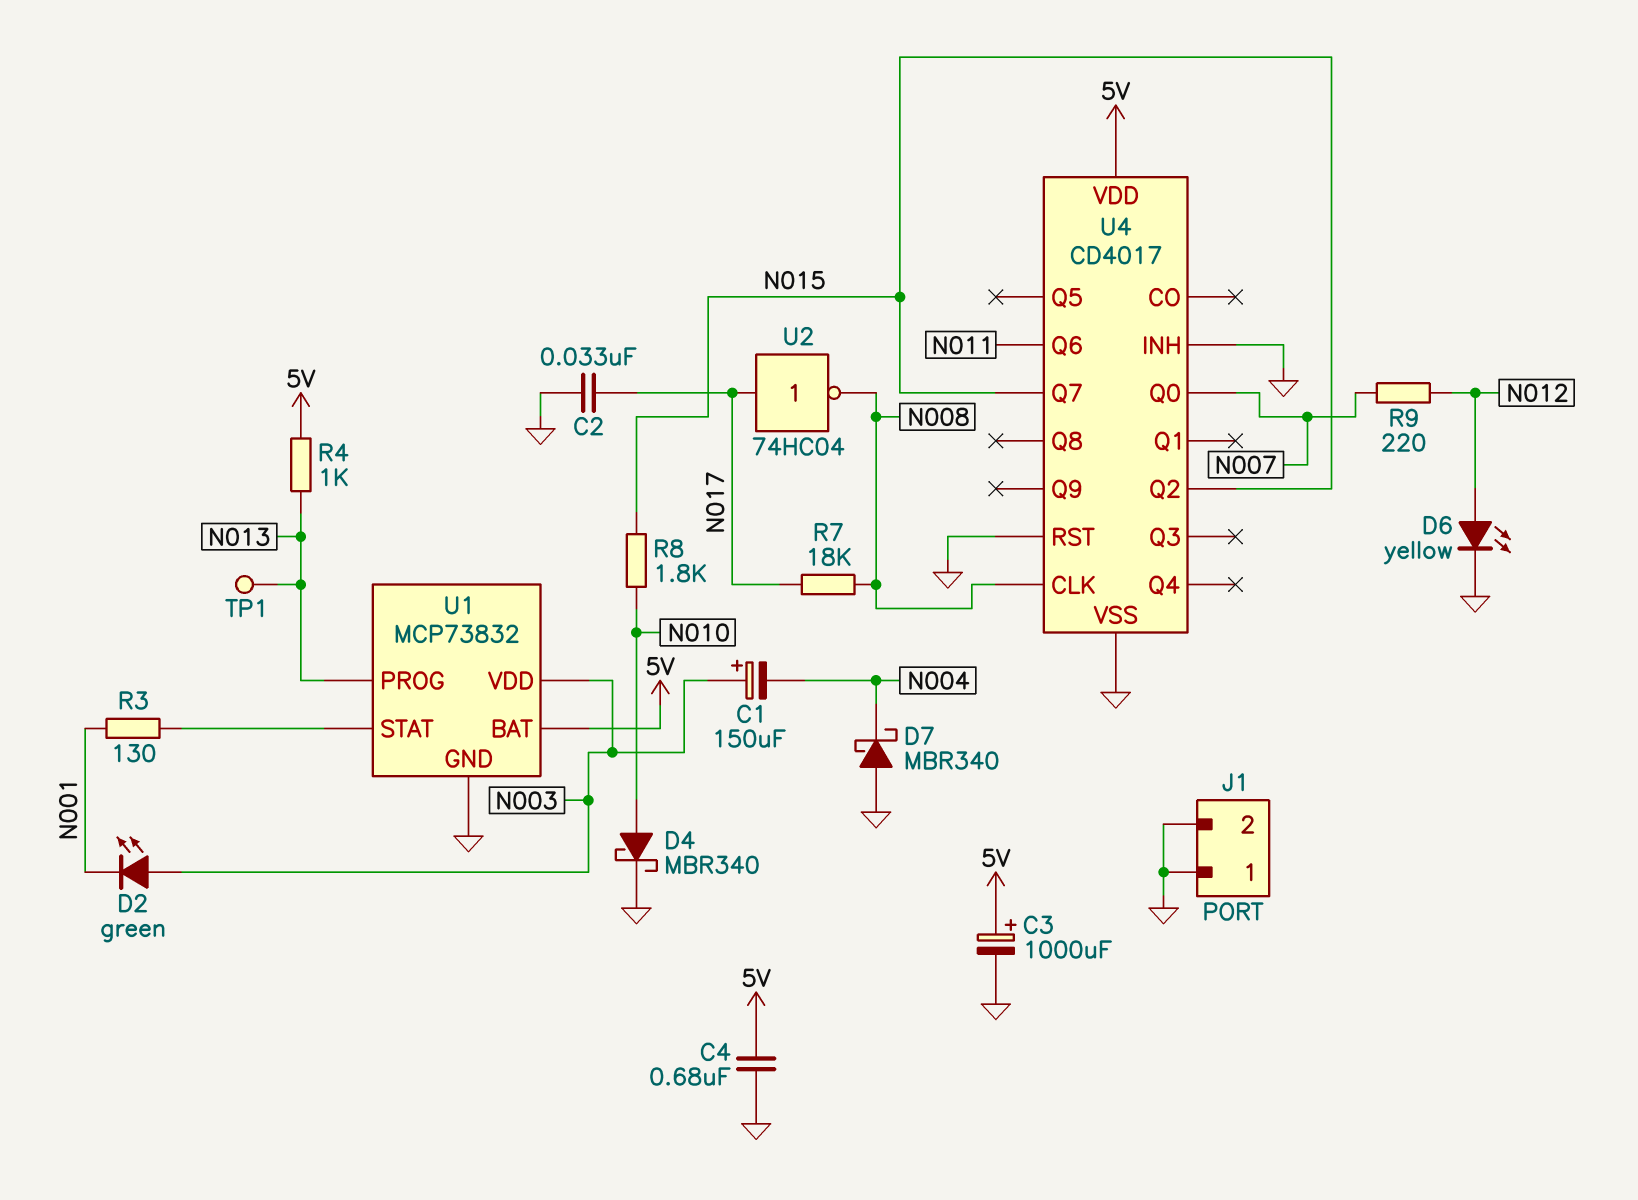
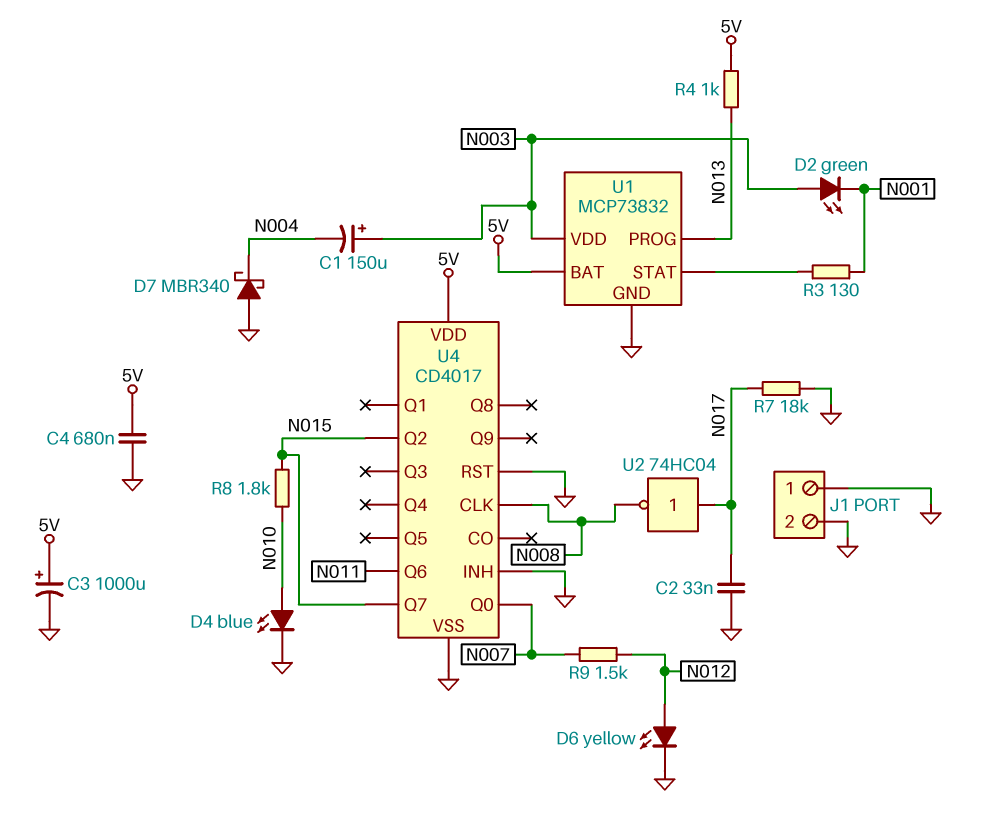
D4: schottky MBR340 (A N010, K GND) -> LED blue (A N010, K GND)
R7: 18k (N008, N017) -> 18k (GND, N017)
R9: 220 (N007, N012) -> 1.5k (N007, N012)
TP1: test point (N013) -> none

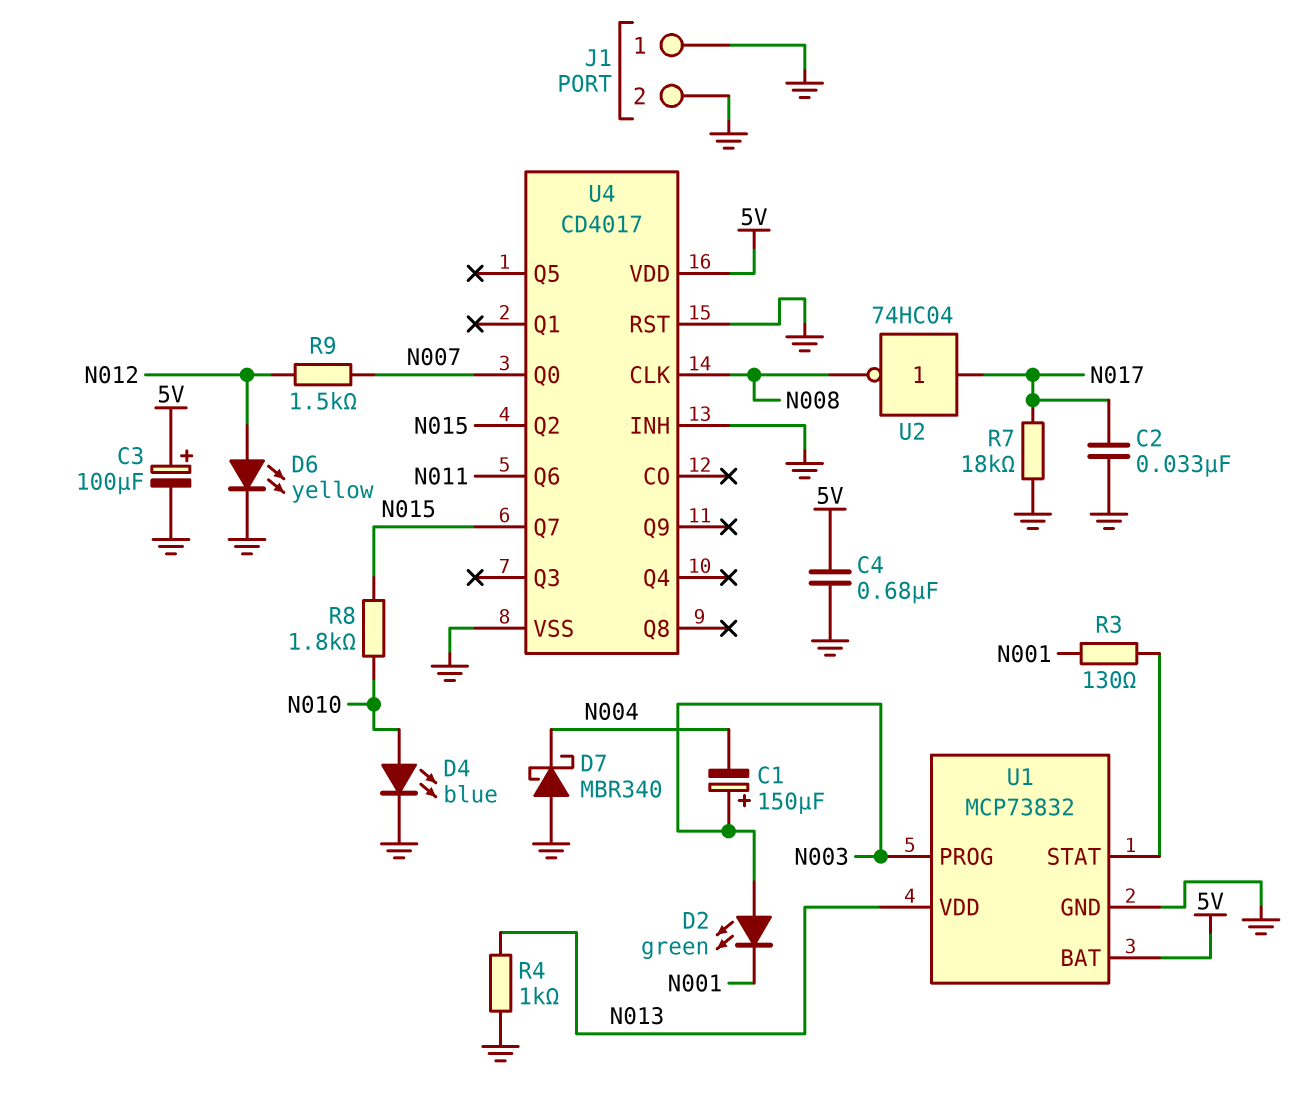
C3: 1000uF (plus 5V, minus GND) -> 100uF (plus 5V, minus GND)
R4: 1k (5V, N013) -> 1k (GND, N013)
U1 pin PROG: N013 -> N003
U1 pin VDD: N003 -> N013

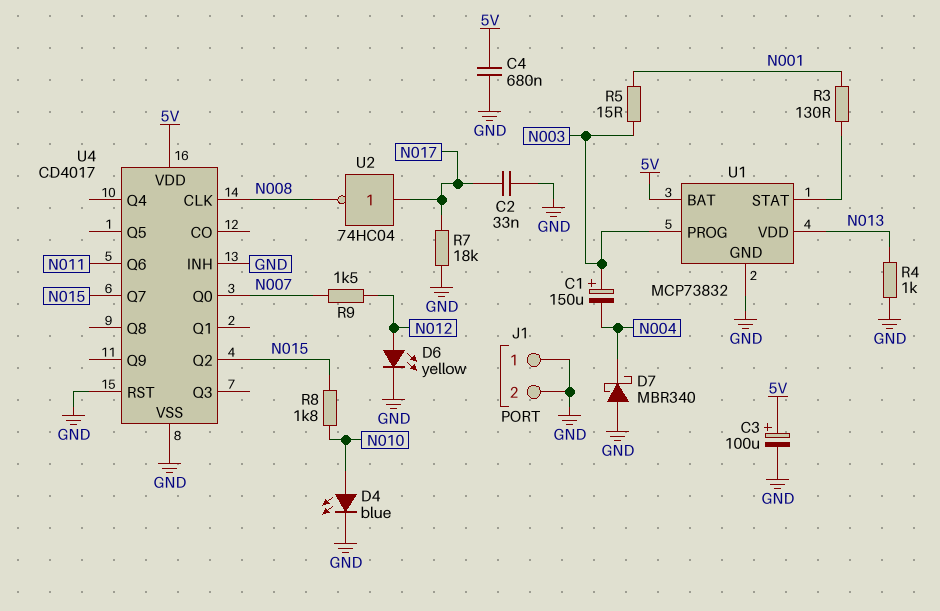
D2: LED green (A N003, K N001) -> none
R5: none -> 15 (N001, N003)

